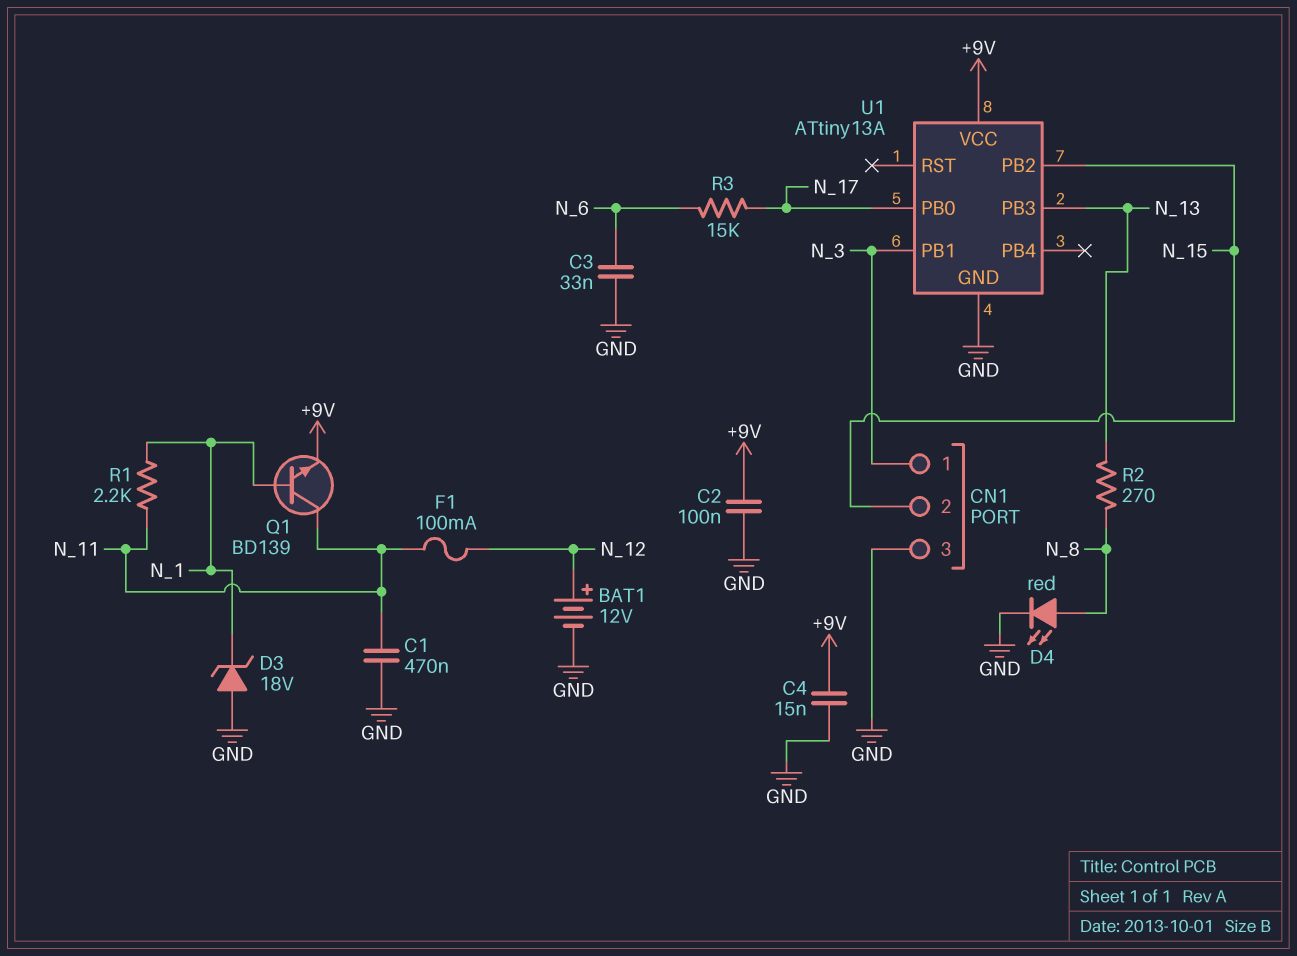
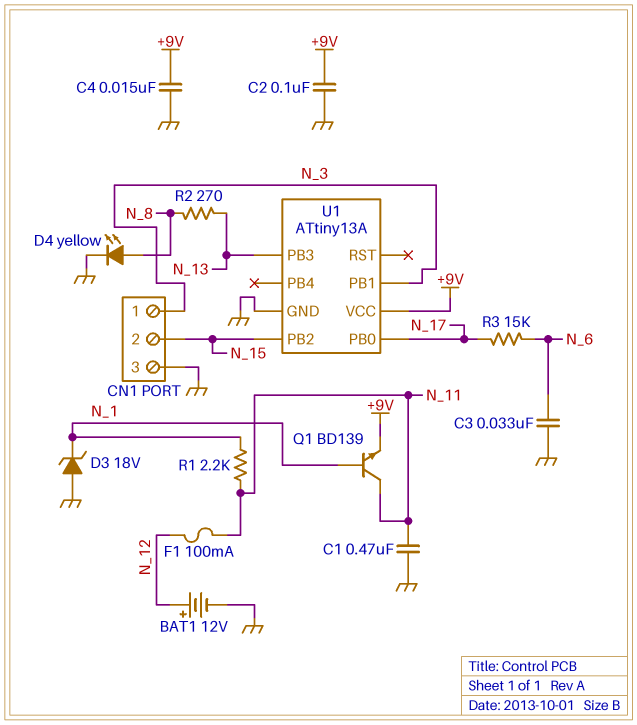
D4: LED red (A N_8, K GND) -> LED yellow (A N_8, K GND)

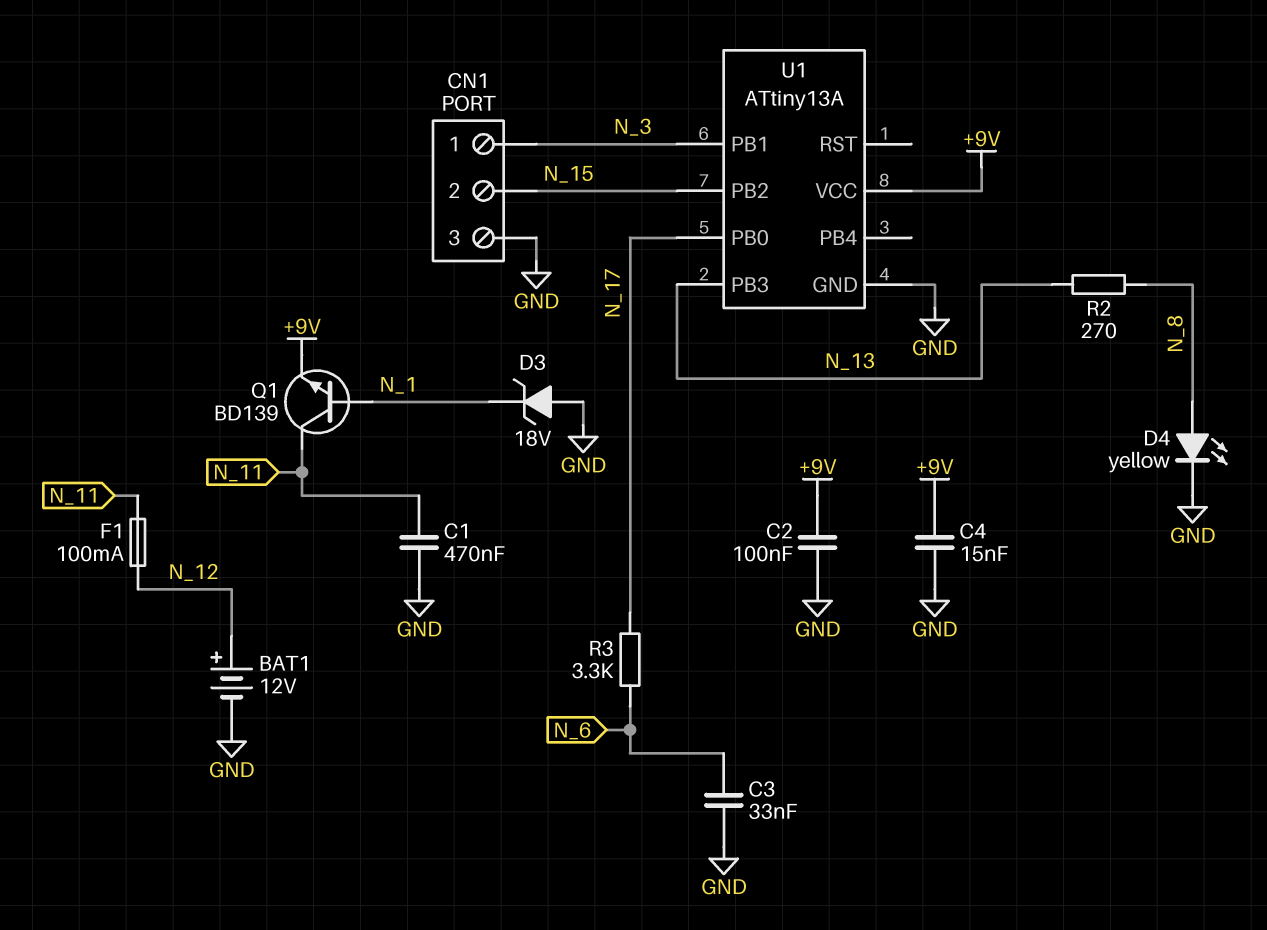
R1: 2.2k (N_1, N_11) -> none
R3: 15k (N_6, N_17) -> 3.3k (N_6, N_17)

